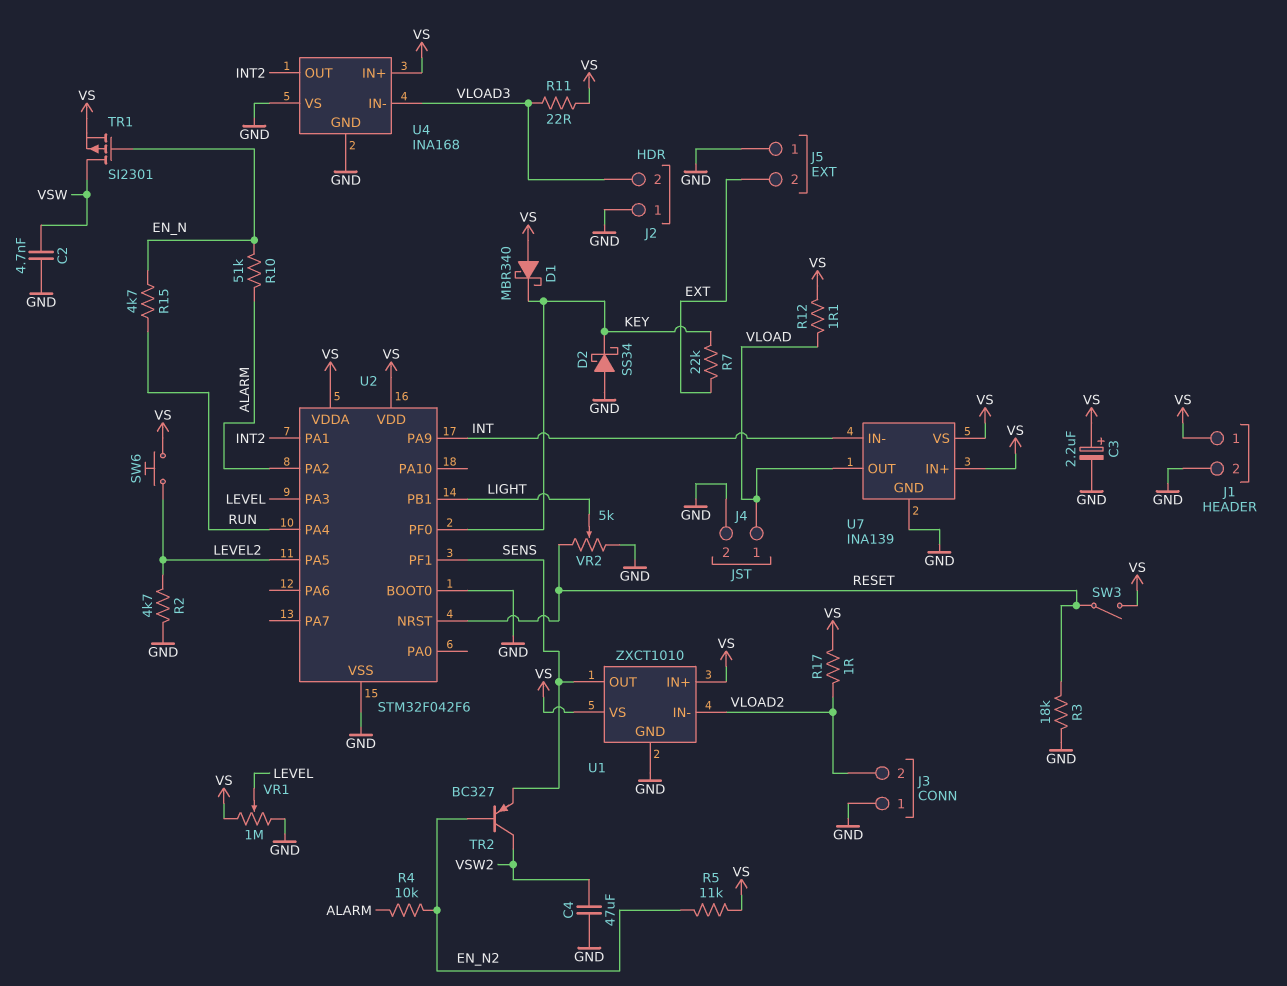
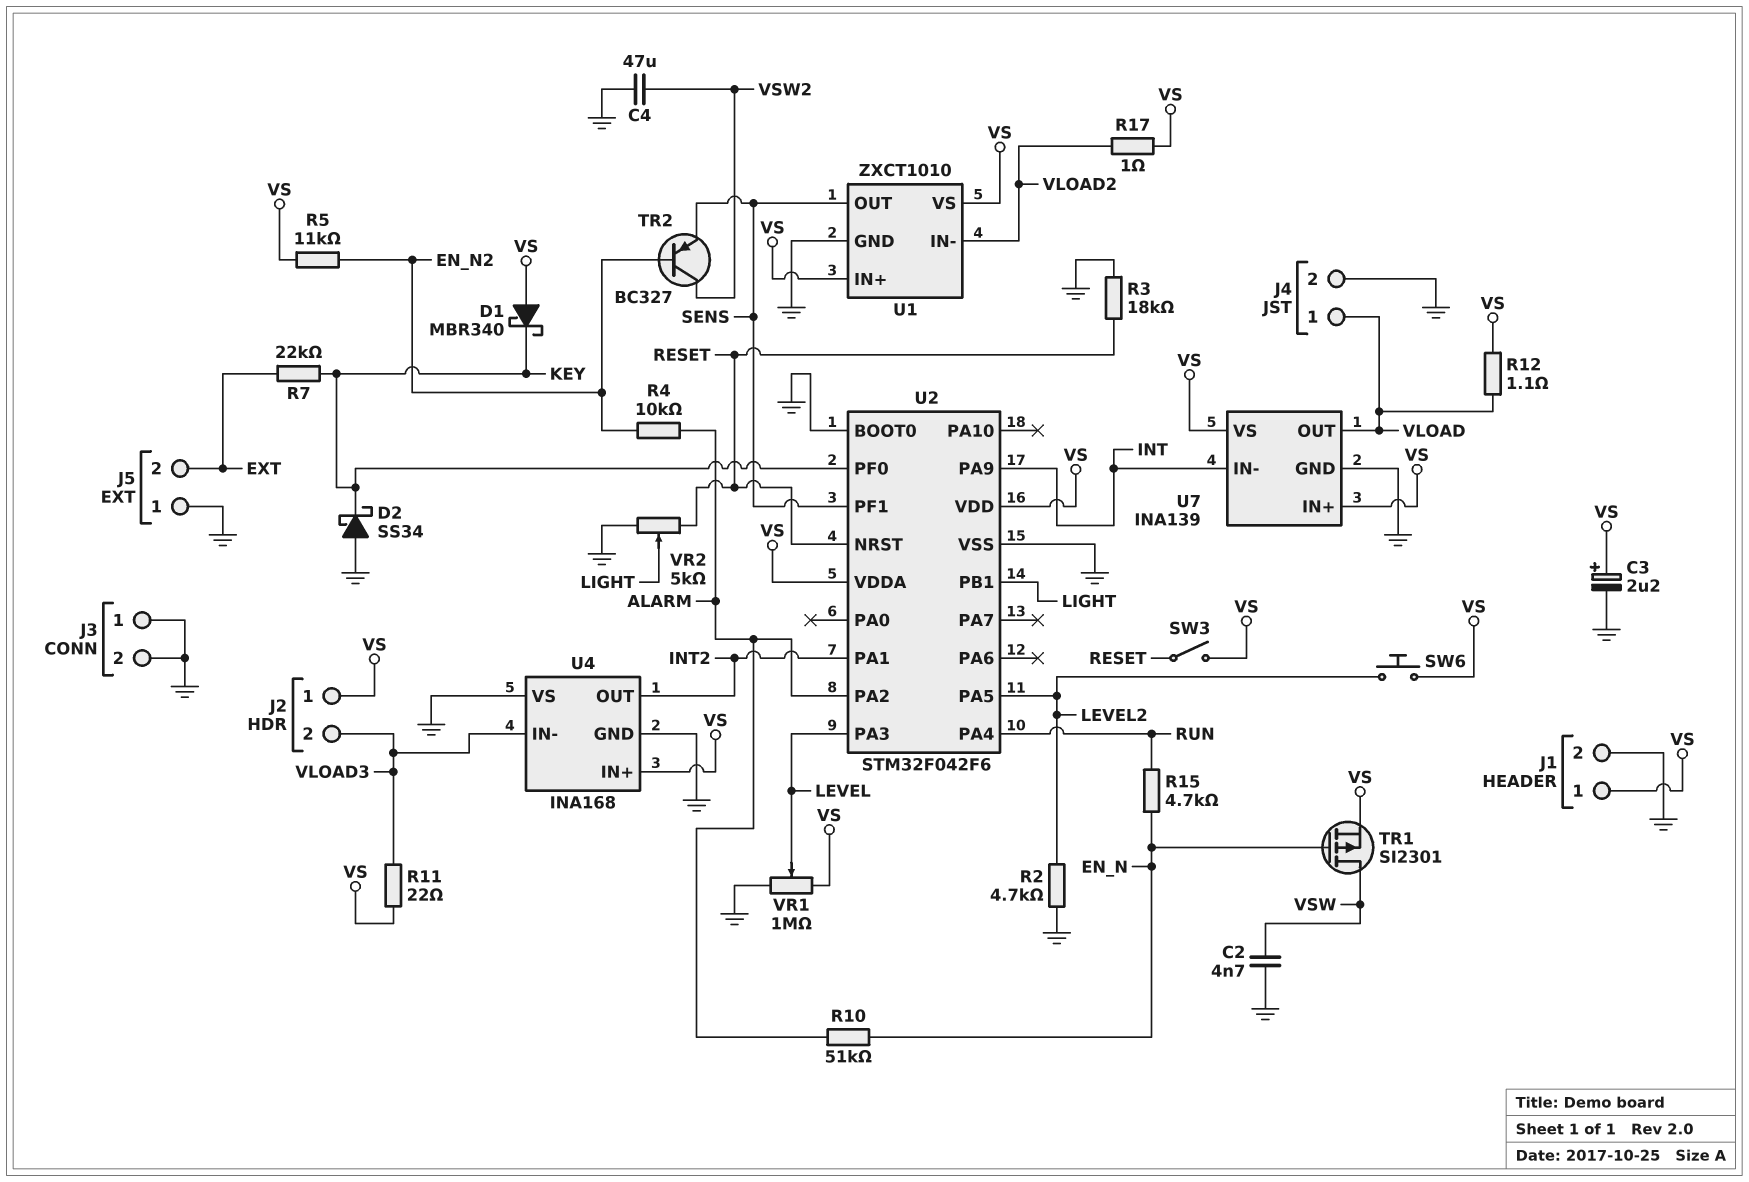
J2 pin 1: GND -> VS
J3 pin 2: VLOAD2 -> GND

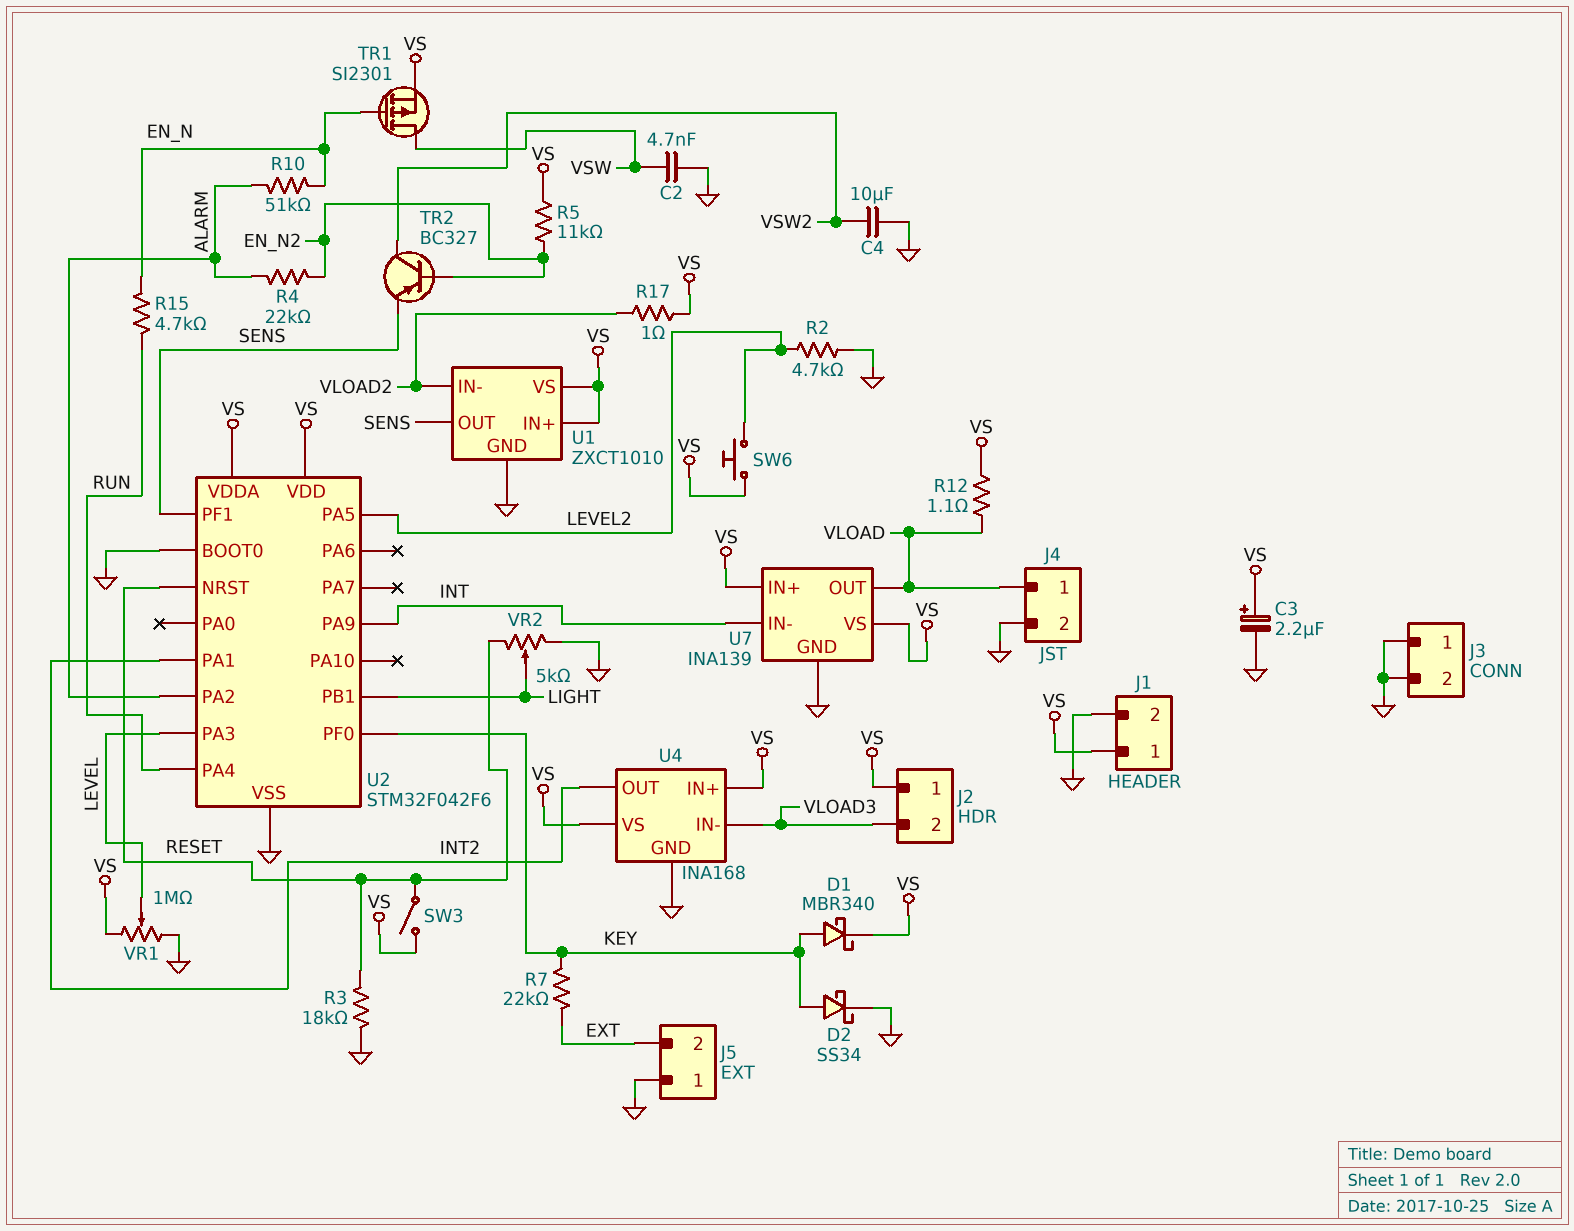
C4: 47uF (GND, VSW2) -> 10uF (GND, VSW2)
D1: schottky MBR340 (A VS, K KEY) -> schottky MBR340 (A KEY, K VS)
D2: schottky SS34 (A GND, K KEY) -> schottky SS34 (A KEY, K GND)
R4: 10k (ALARM, EN_N2) -> 22k (ALARM, EN_N2)
R11: 22 (VLOAD3, VS) -> none
U4 pin VS: GND -> VS

